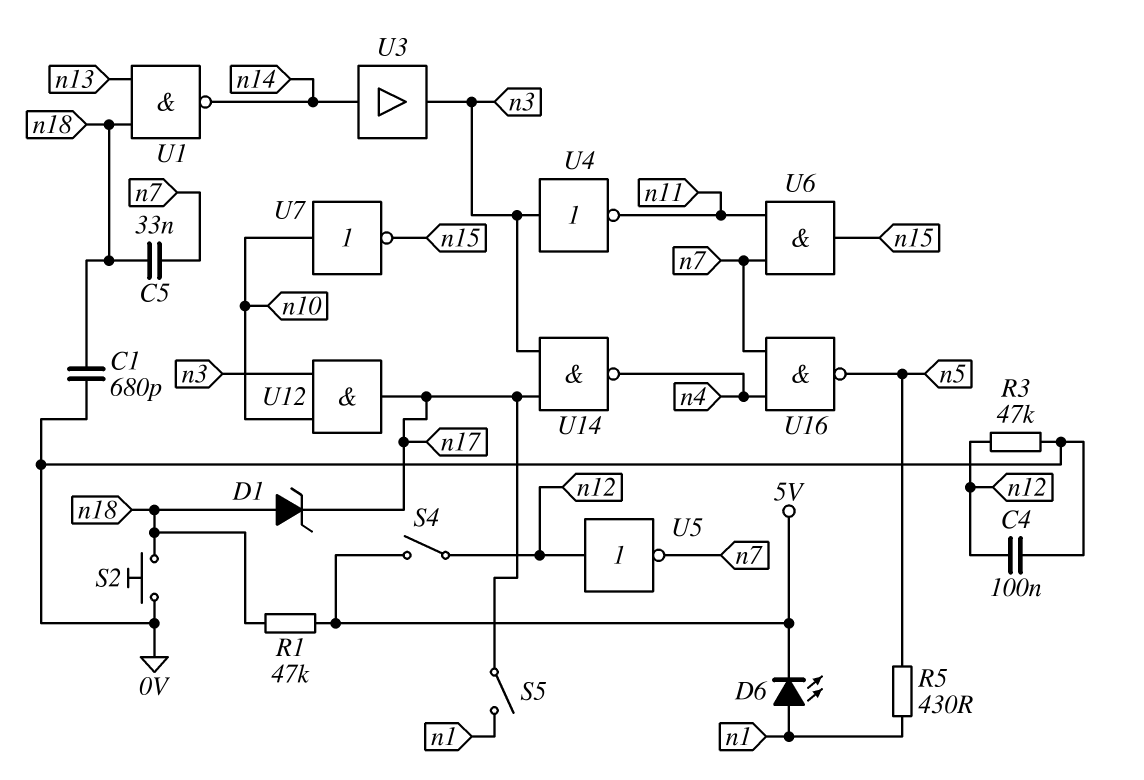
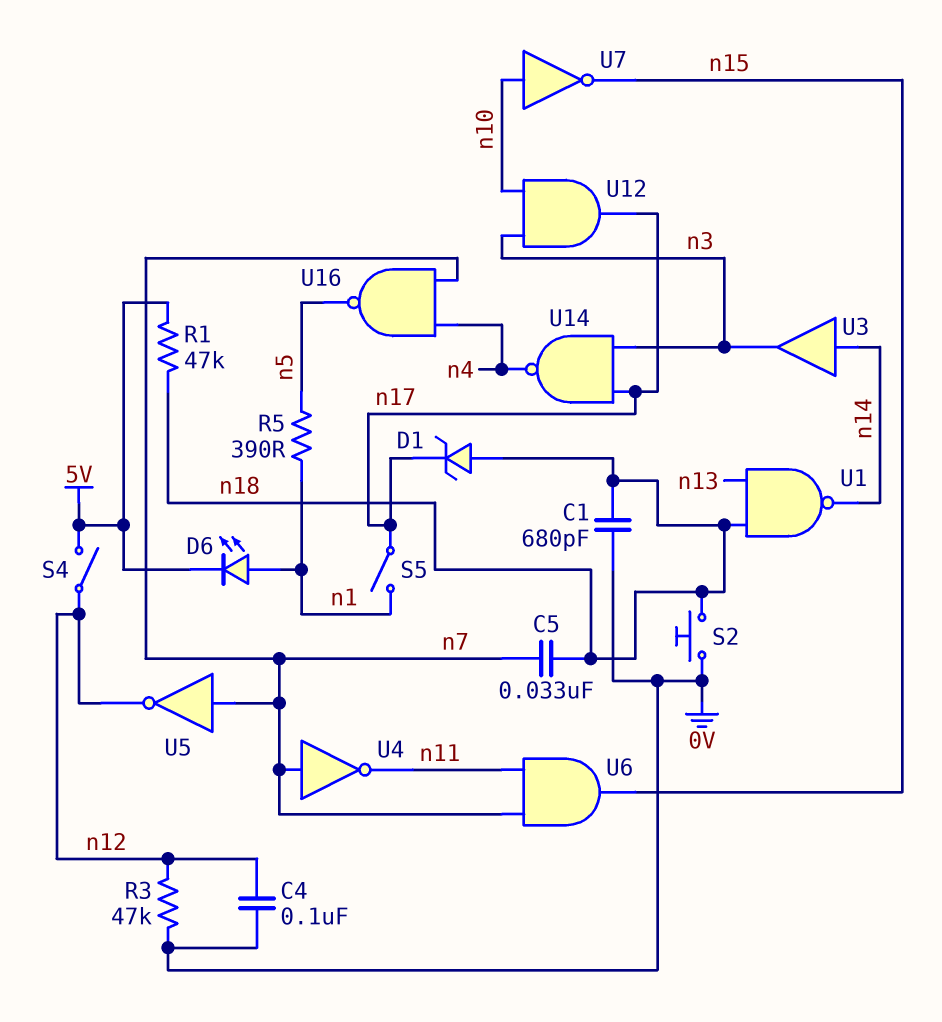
R5: 430 (n1, n5) -> 390 (n1, n5)
U4: NOT (in n3, out n11) -> NOT (in n7, out n11)
U5: NOT (in n12, out n7) -> NOT (in n7, out n12)

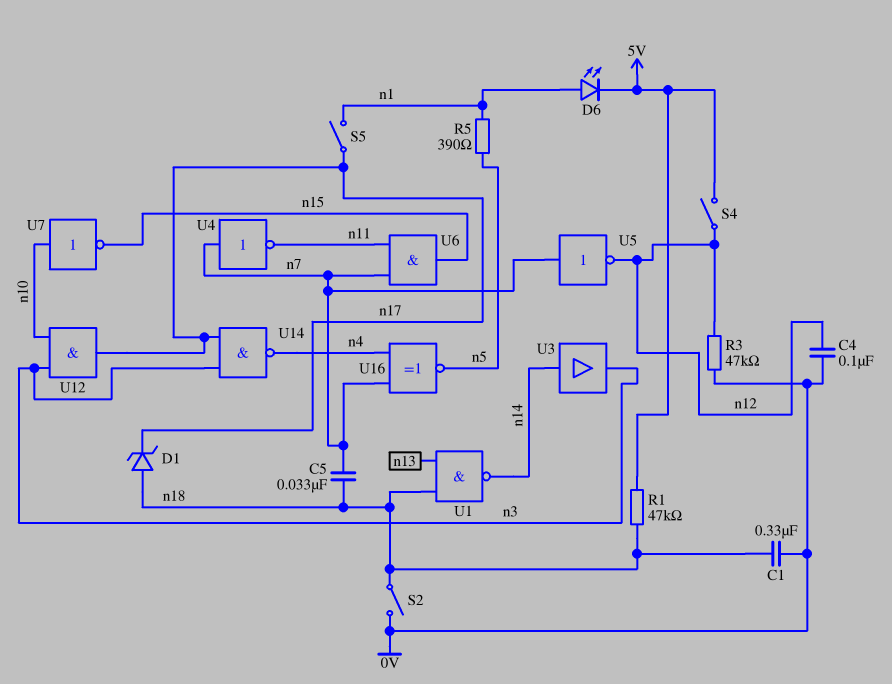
C1: 680pF (0V, n18) -> 330nF (0V, n18)
S2: button (0V, n18) -> switch (0V, n18)
U16: NAND (in n4, in n7, out n5) -> XNOR (in n4, in n7, out n5)

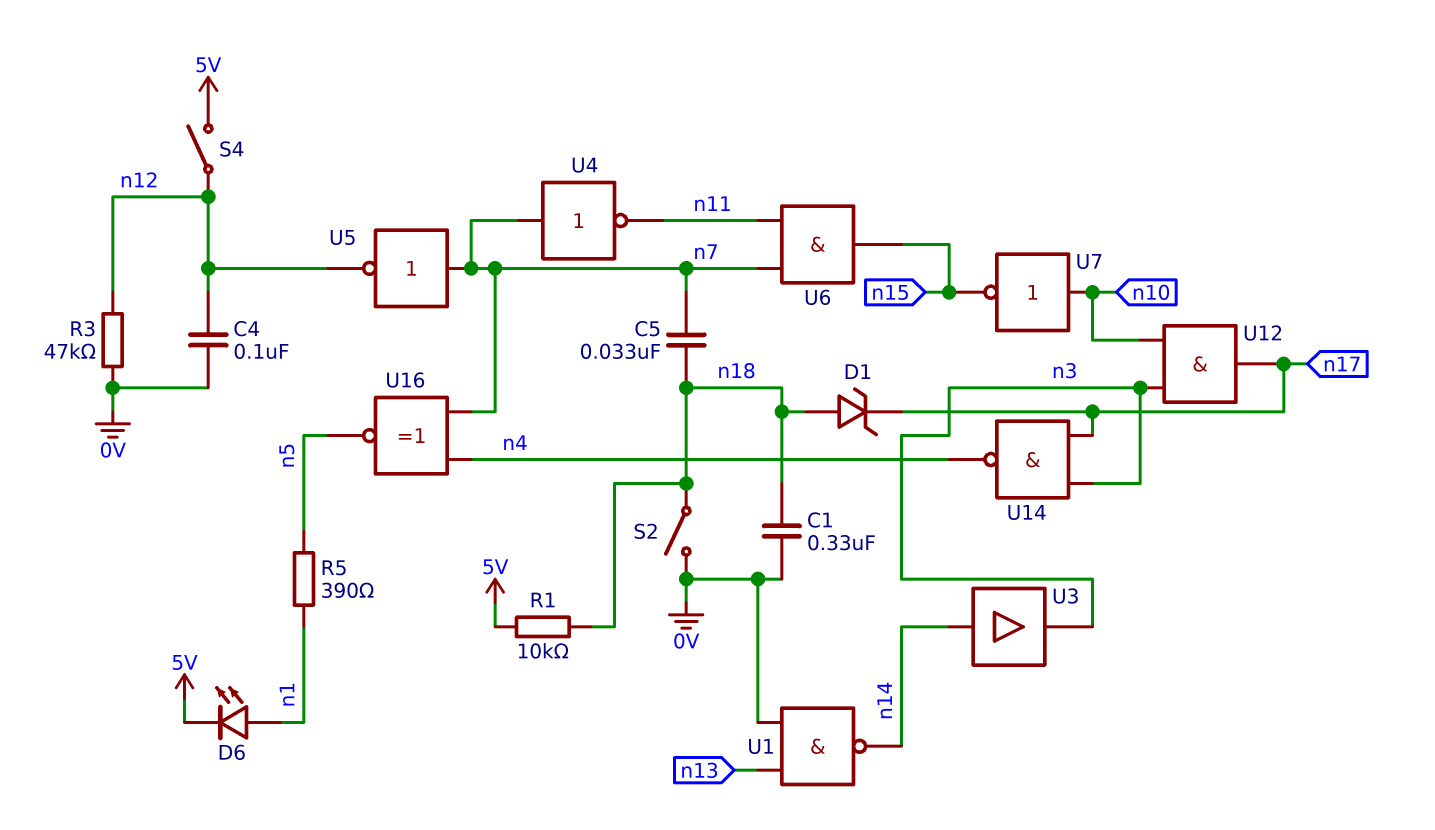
R1: 47k (5V, n18) -> 10k (5V, n18)
S5: switch (n1, n17) -> none
U1: NAND (in n13, in n18, out n14) -> NAND (in 0V, in n13, out n14)

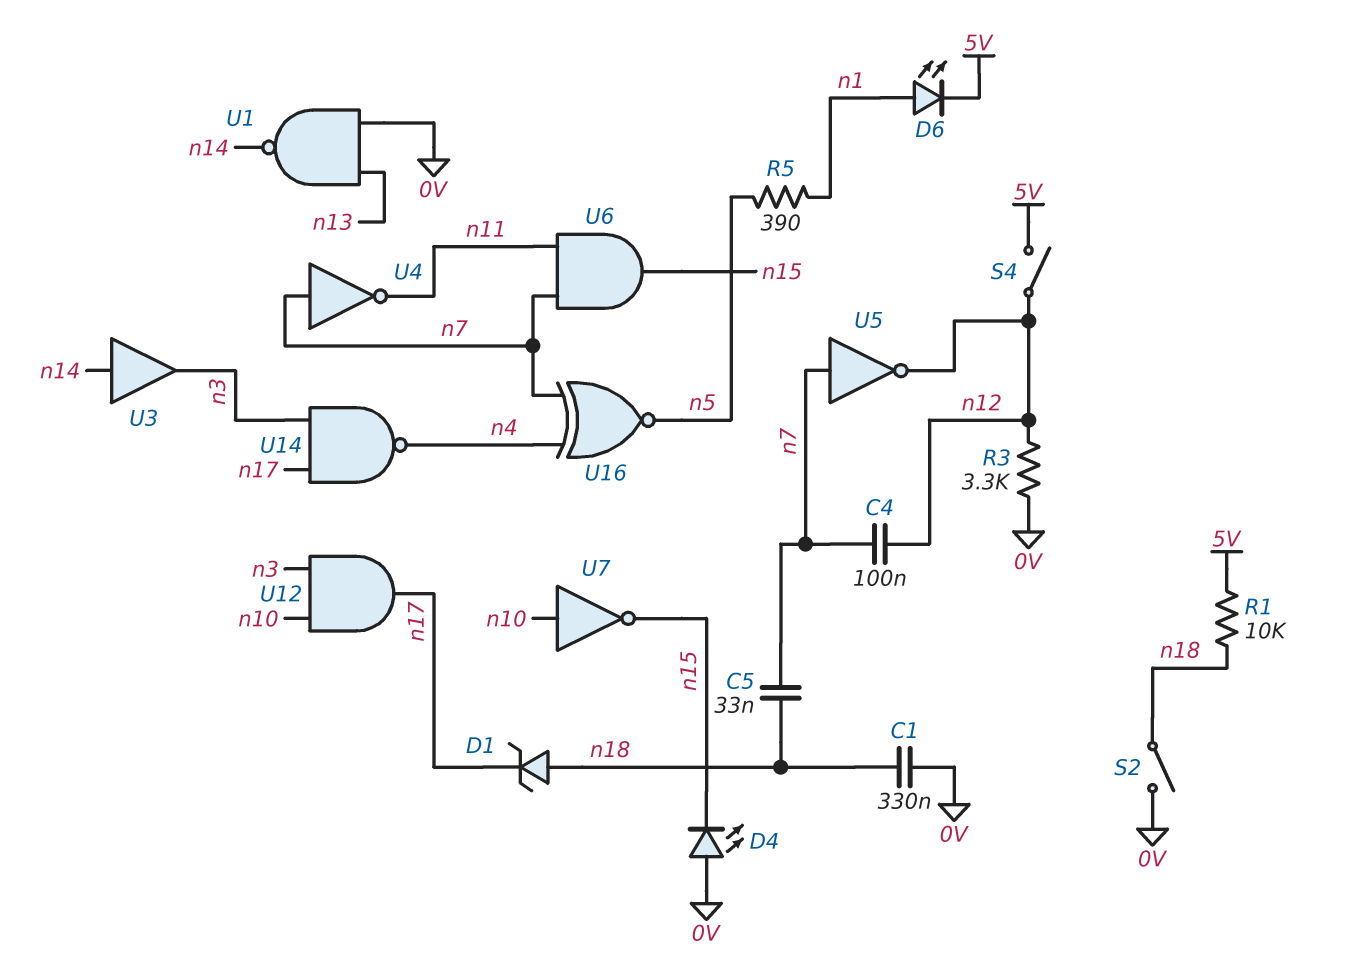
C4: 100nF (0V, n12) -> 100nF (n7, n12)
D4: none -> LED (A 0V, K n15)
R3: 47k (0V, n12) -> 3.3k (0V, n12)

